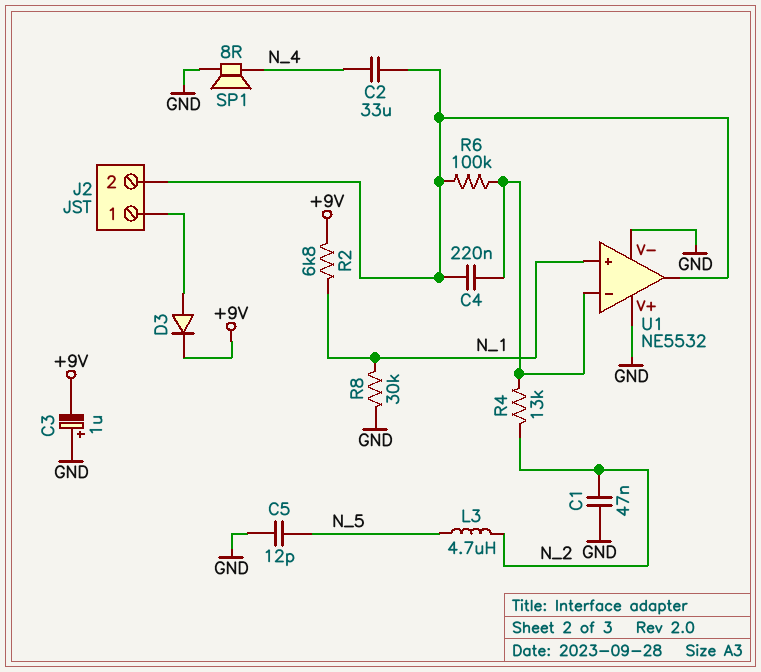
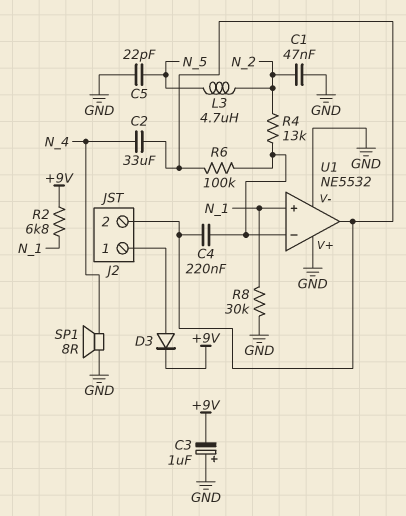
C5: 12pF (GND, N_5) -> 22pF (GND, N_5)

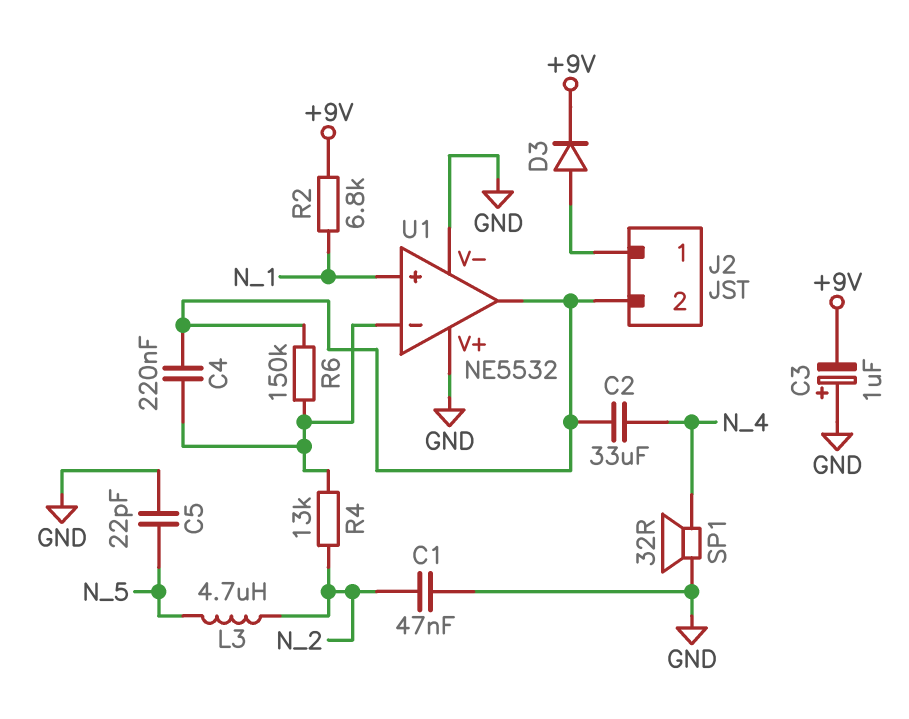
R6: 100k (J2/2, U1/in-) -> 150k (J2/2, U1/in-)
R8: 30k (GND, N_1) -> none
SP1: speaker 8R (GND, N_4) -> speaker 32R (GND, N_4)

